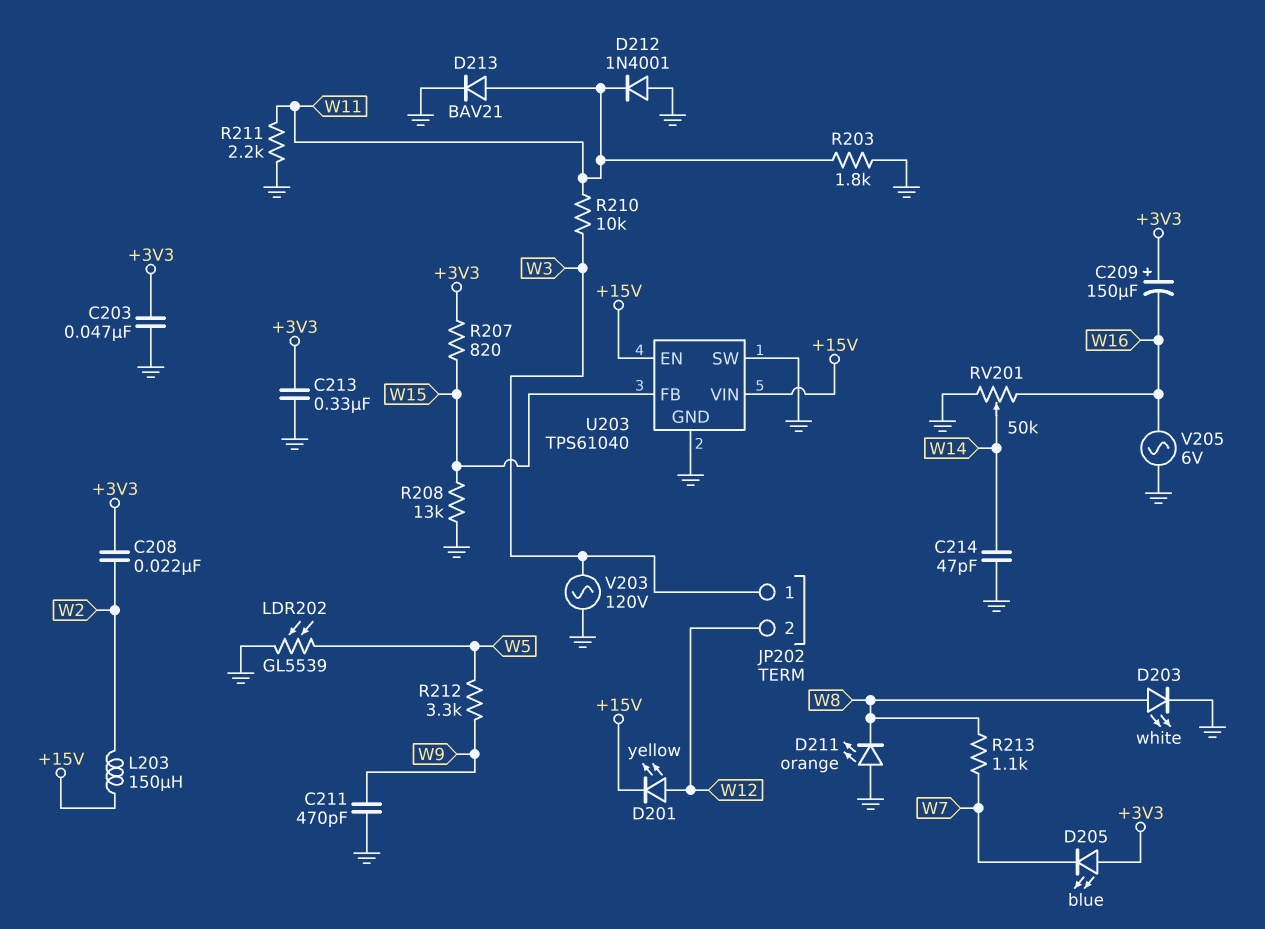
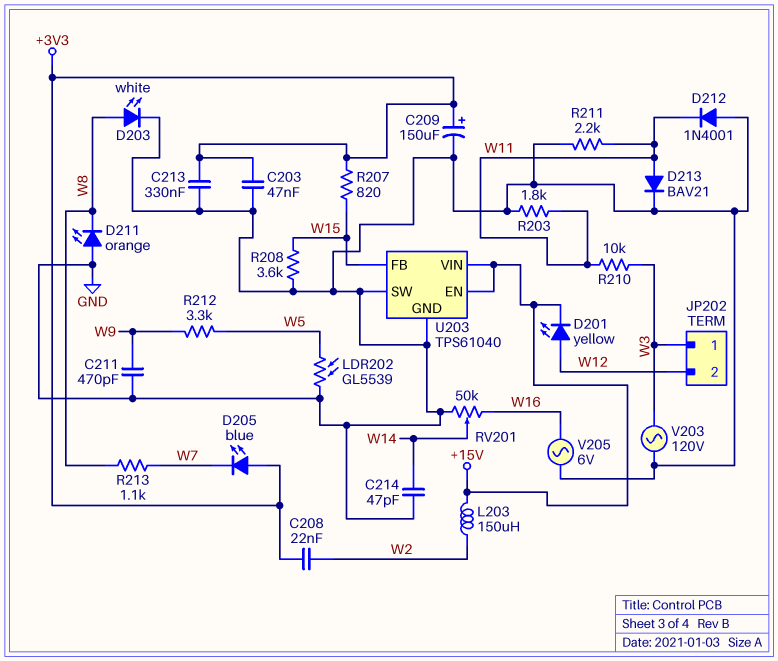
C209: 150uF (plus +3V3, minus W16) -> 150uF (plus +3V3, minus GND)
R208: 13k (GND, W15) -> 3.6k (GND, W15)

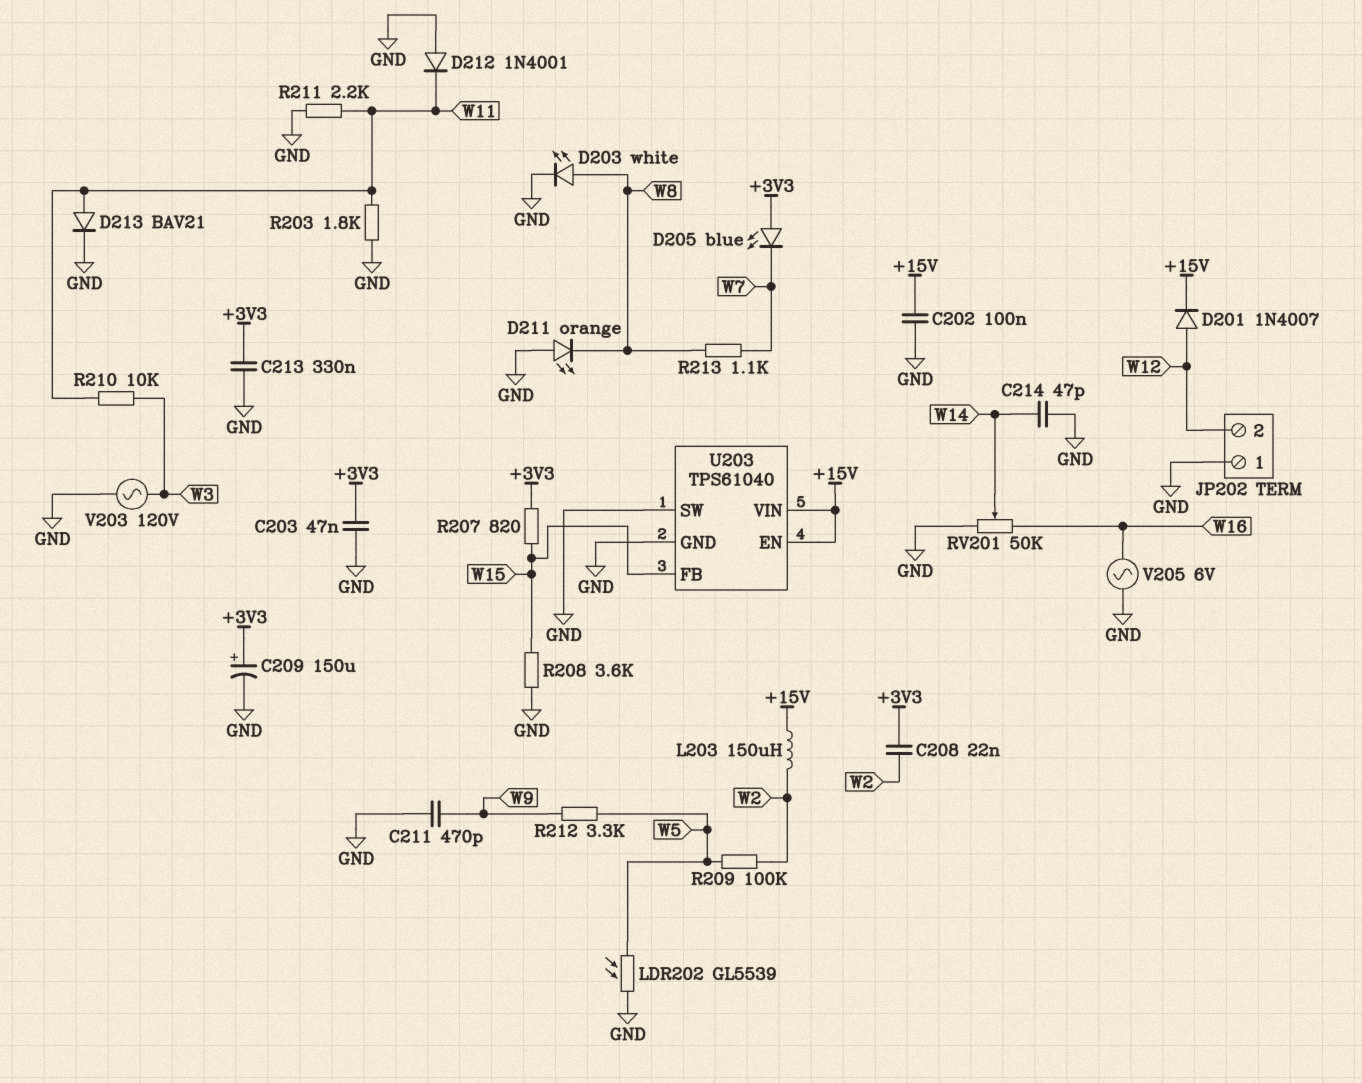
C202: none -> 100nF (+15V, GND)
D201: LED yellow (A W12, K +15V) -> diode 1N4007 (A W12, K +15V)
JP202 pin 1: W3 -> GND
R209: none -> 100k (W2, W5)

